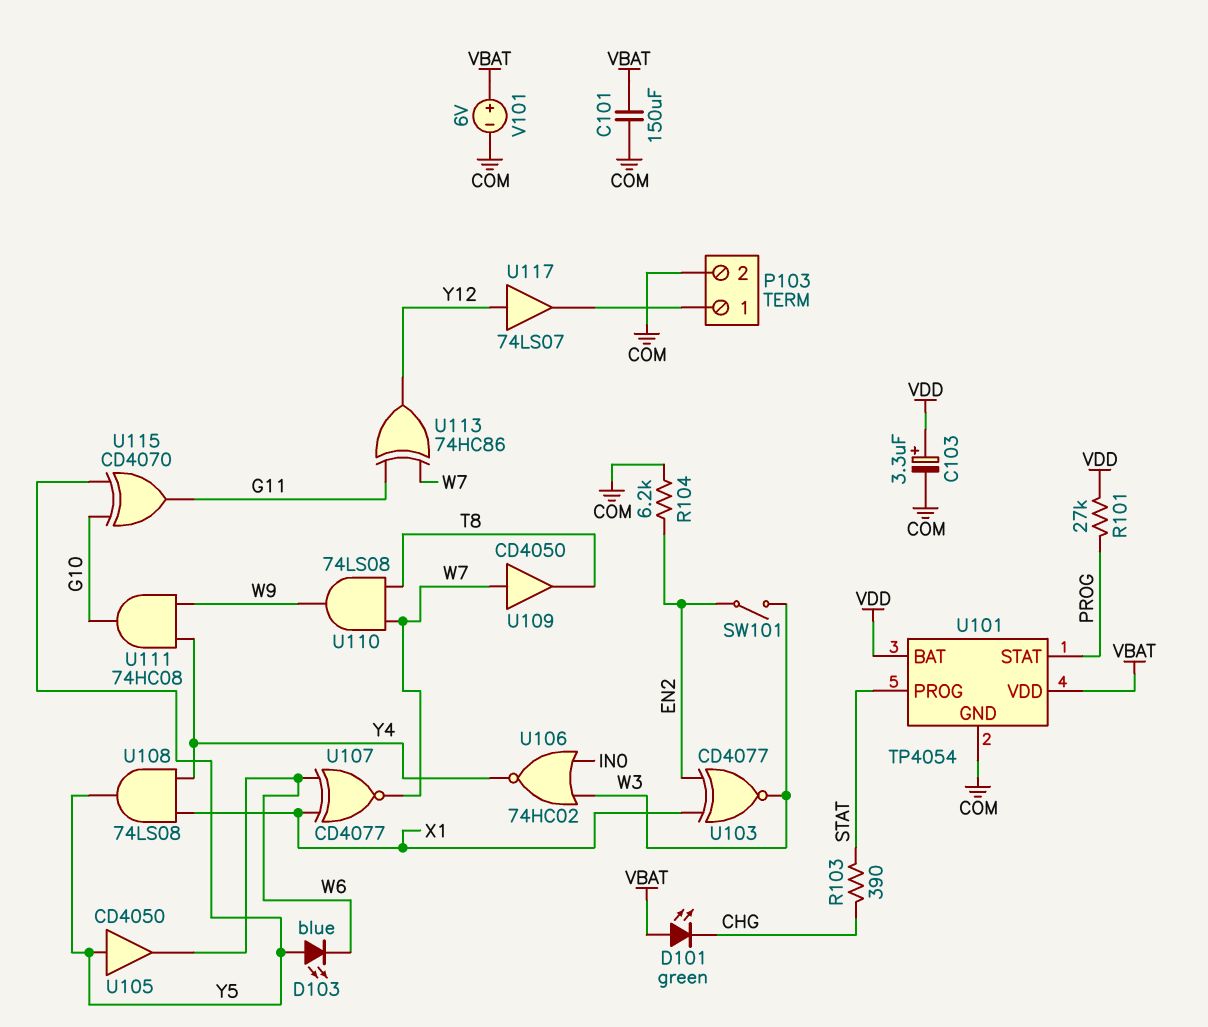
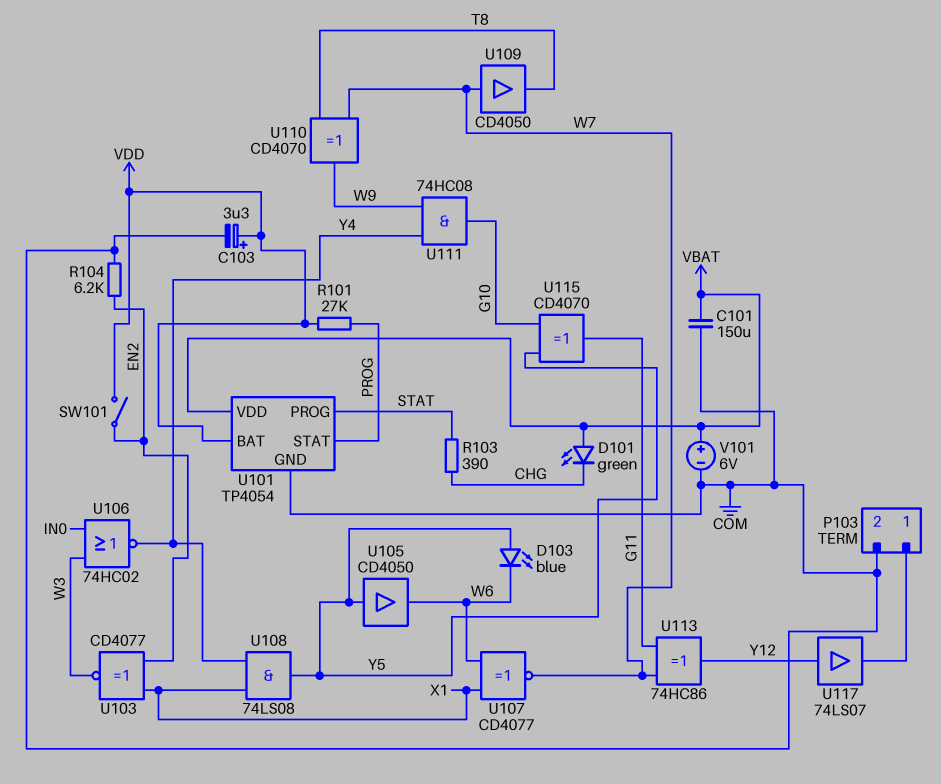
SW101: switch (EN2, W3) -> switch (EN2, VDD)
U110: AND 74LS08 (in T8, in W7, out W9) -> XOR CD4070 (in T8, in W7, out W9)

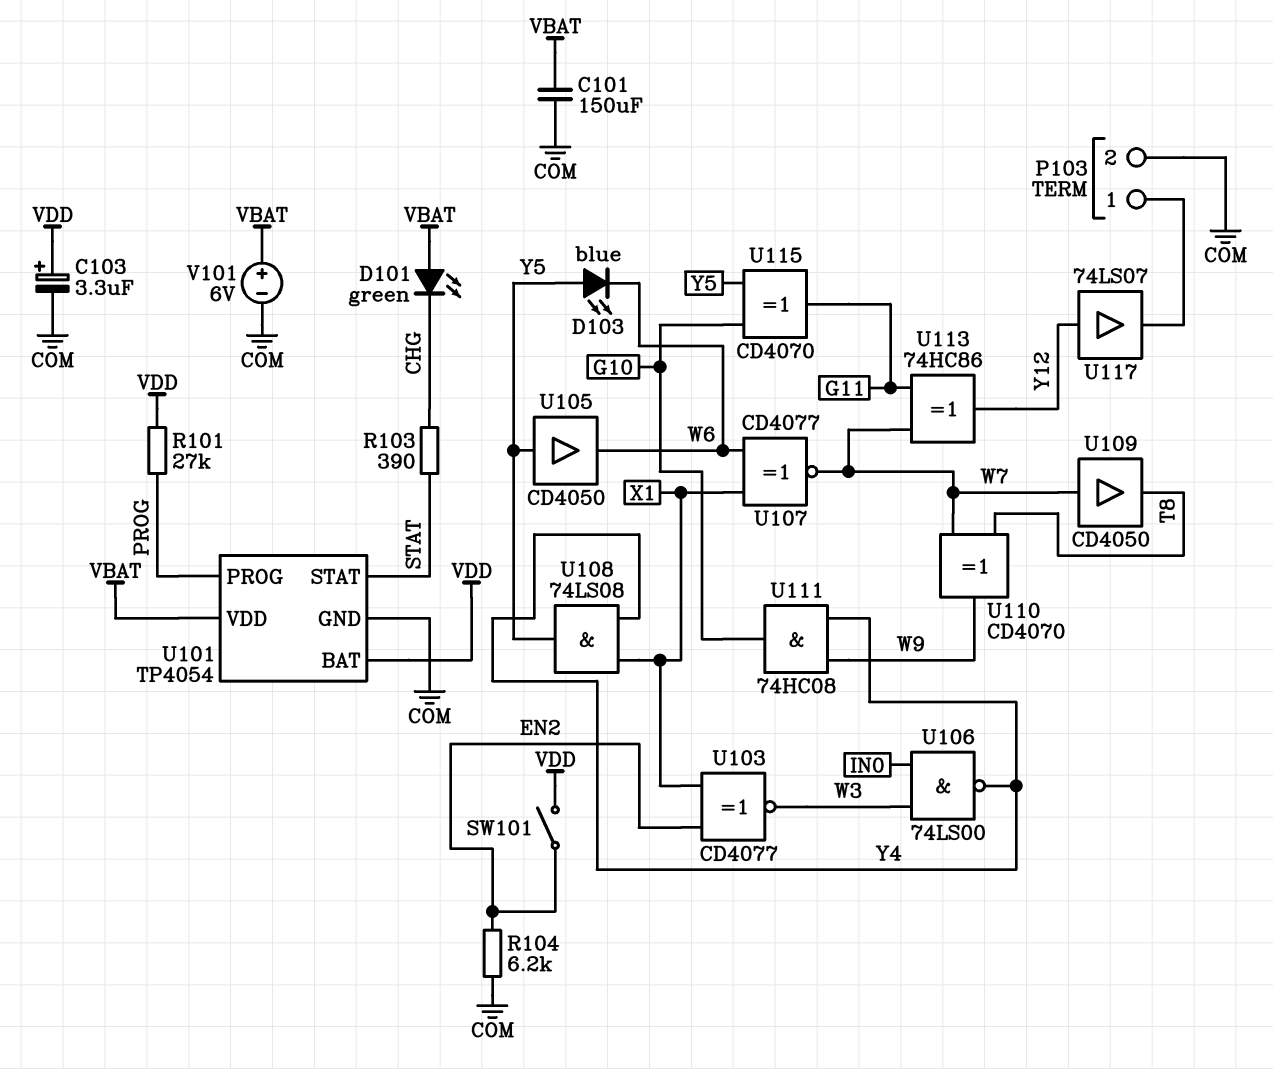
U101 pin PROG: STAT -> PROG
U101 pin STAT: PROG -> STAT
U106: NOR 74HC02 (in IN0, in W3, out Y4) -> NAND 74LS00 (in IN0, in W3, out Y4)

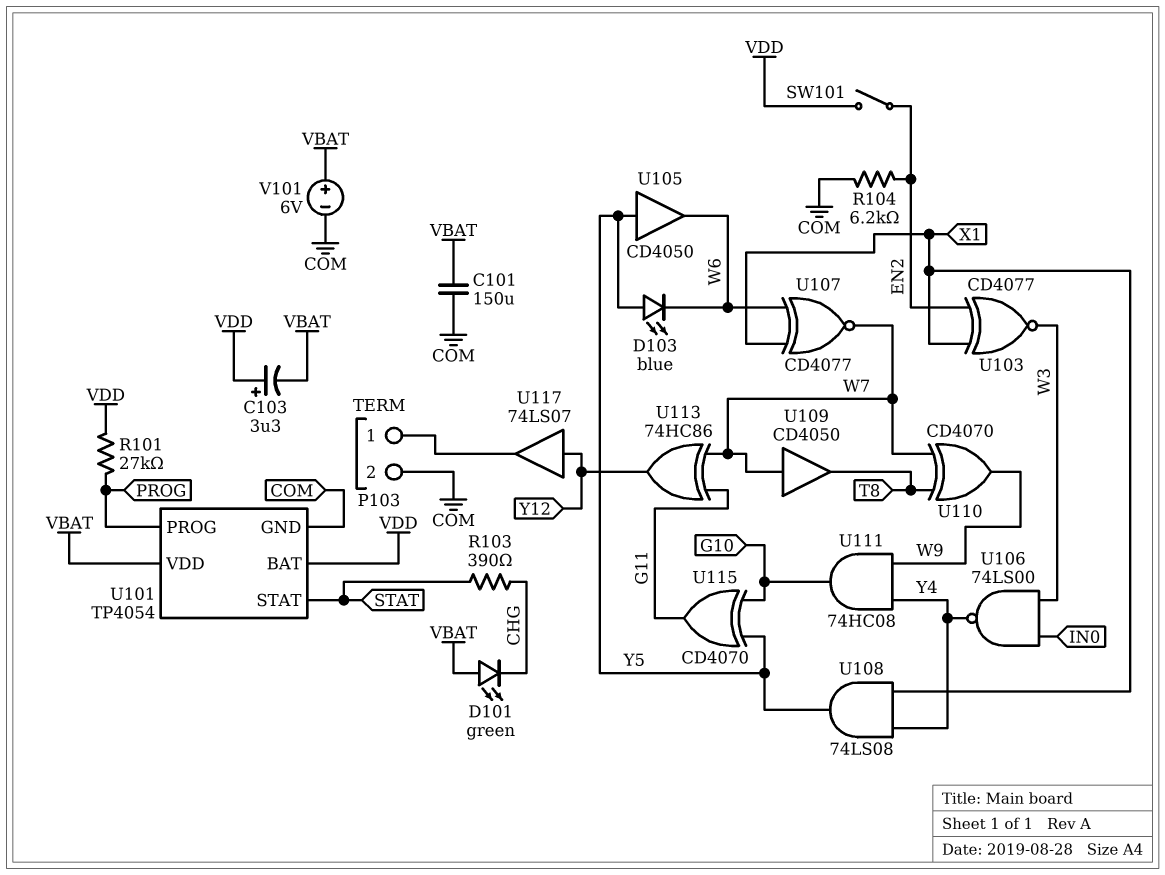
C103: 3.3uF (plus VDD, minus COM) -> 3.3uF (plus VDD, minus VBAT)

